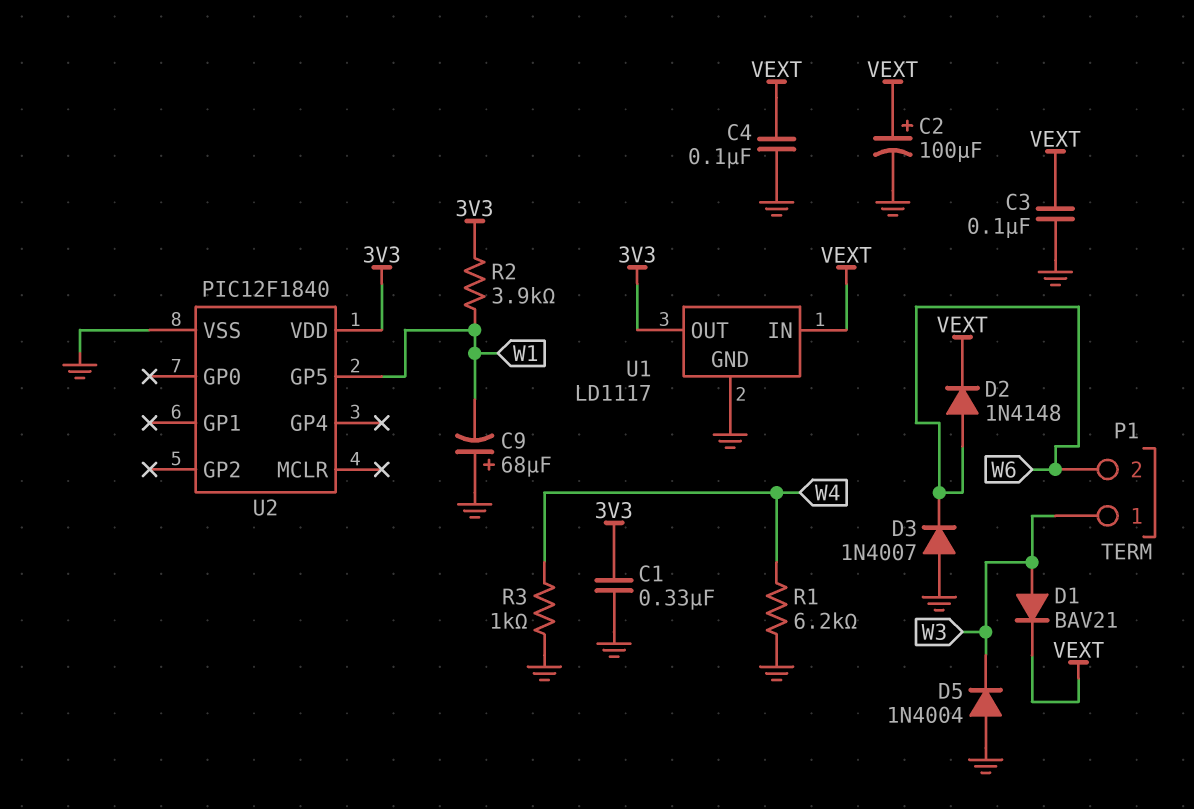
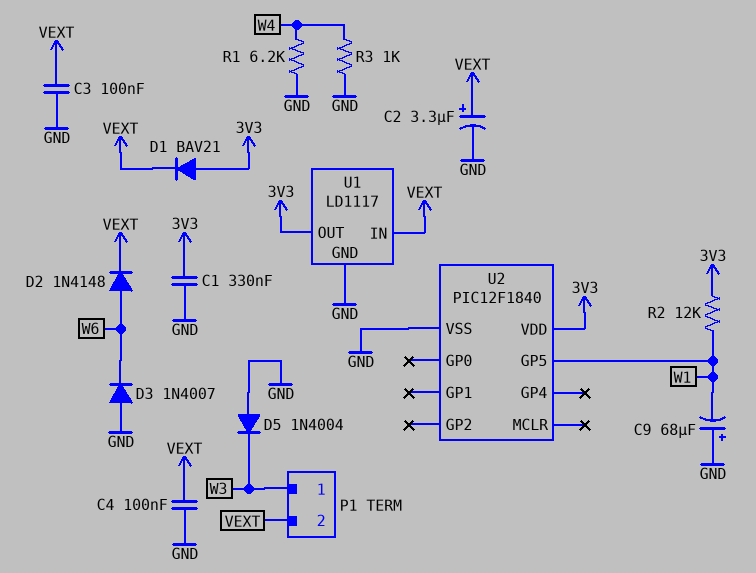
C2: 100uF (plus VEXT, minus GND) -> 3.3uF (plus VEXT, minus GND)
D1: diode BAV21 (A W3, K VEXT) -> diode BAV21 (A 3V3, K VEXT)
P1 pin 2: W6 -> VEXT
R2: 3.9k (3V3, W1) -> 12k (3V3, W1)

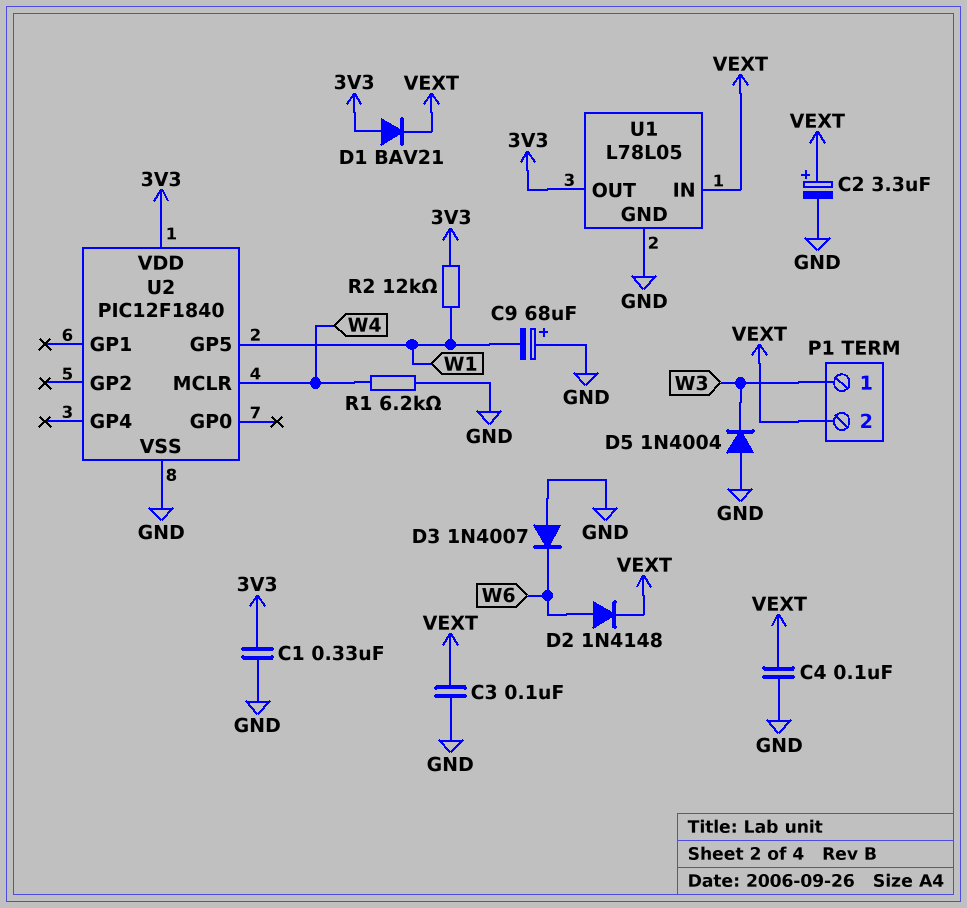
R3: 1k (GND, W4) -> none
U1: LD1117 -> L78L05
U2 pin MCLR: none -> W4

